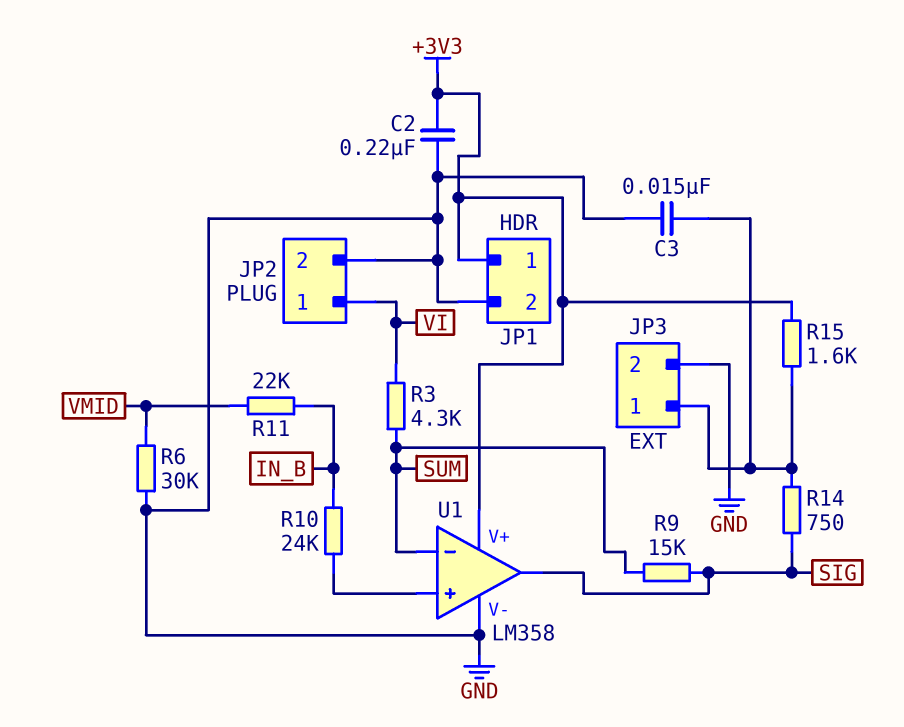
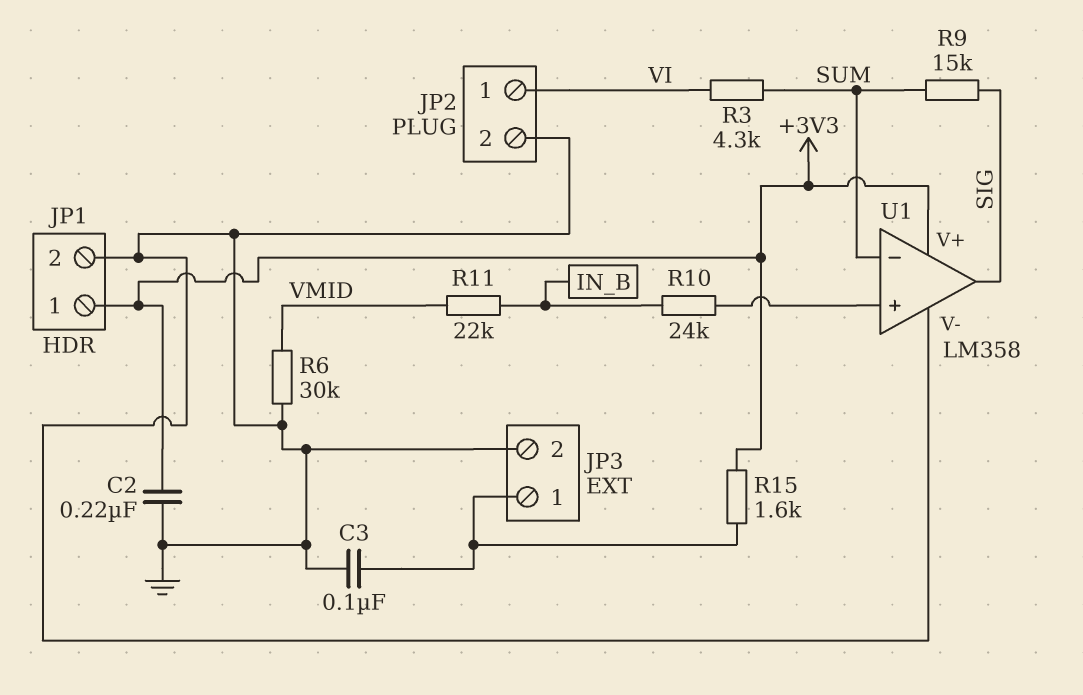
C3: 15nF (GND, JP3/1) -> 100nF (GND, JP3/1)
R14: 750 (JP3/1, SIG) -> none

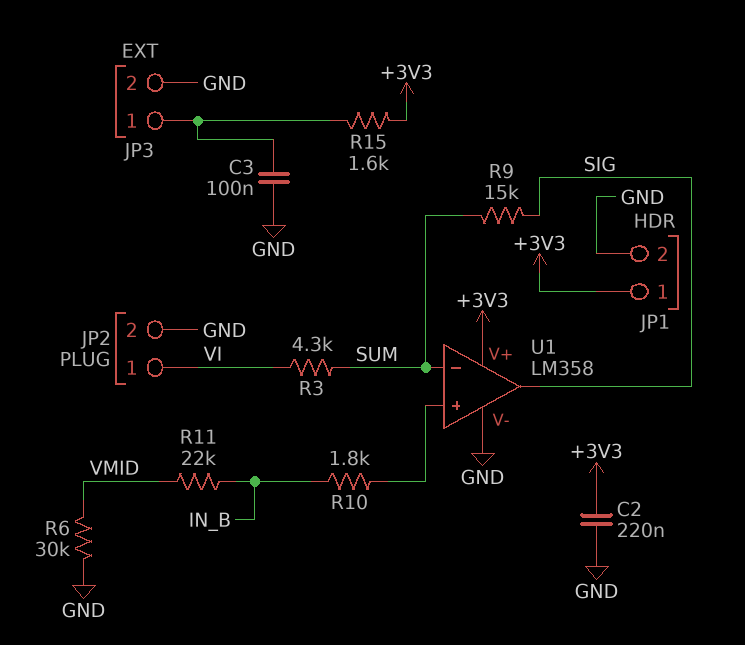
R10: 24k (IN_B, U1/in+) -> 1.8k (IN_B, U1/in+)

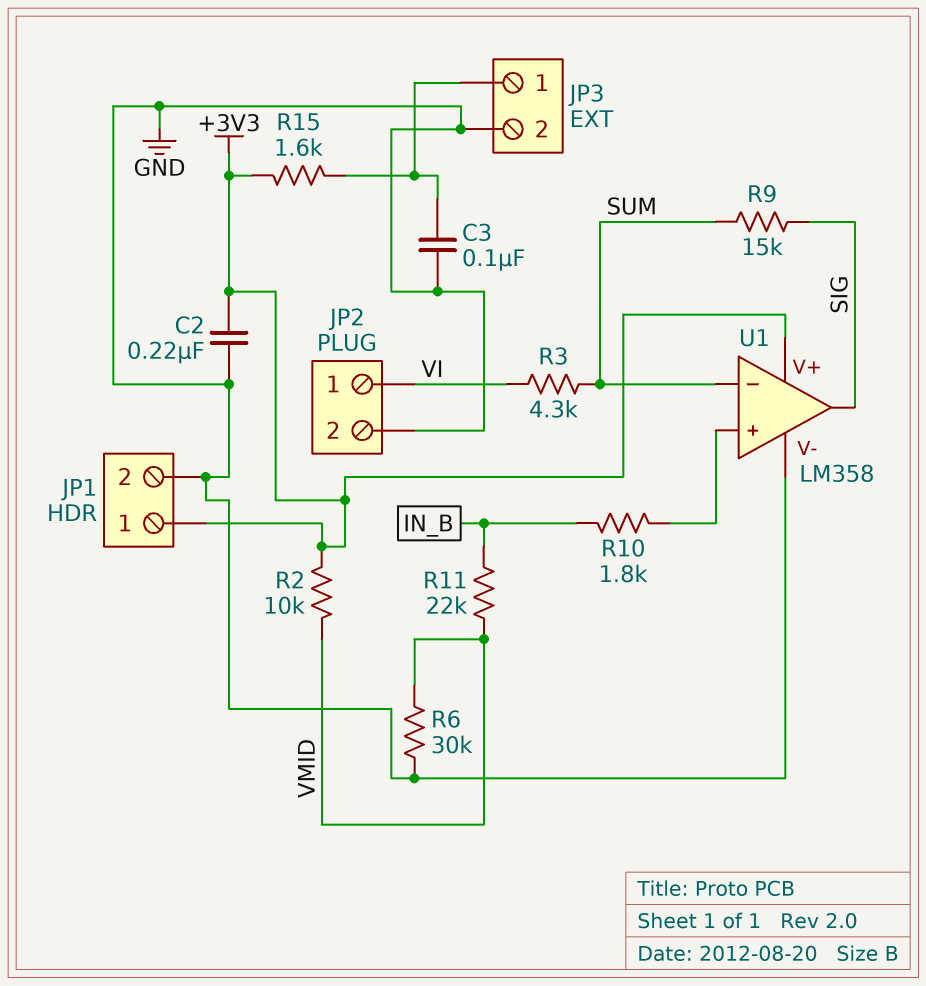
R2: none -> 10k (+3V3, VMID)

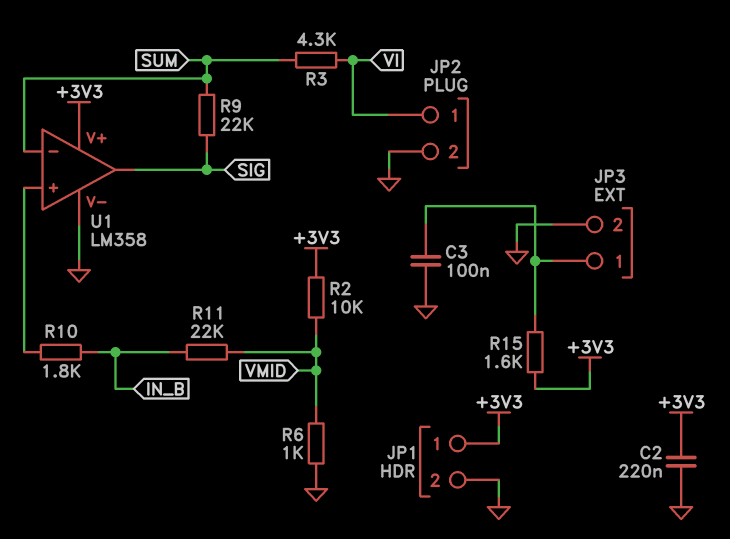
R6: 30k (GND, VMID) -> 1k (GND, VMID)
R9: 15k (SIG, SUM) -> 22k (SIG, SUM)

